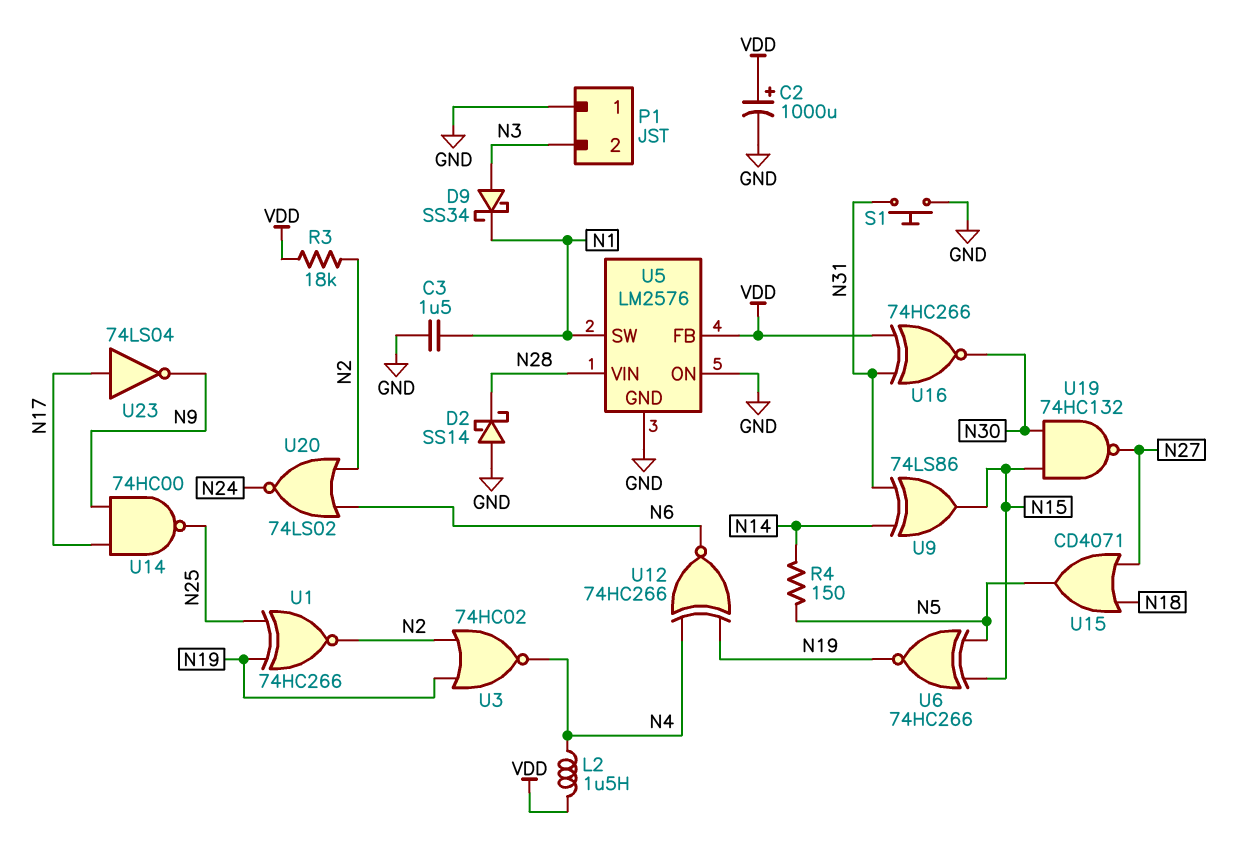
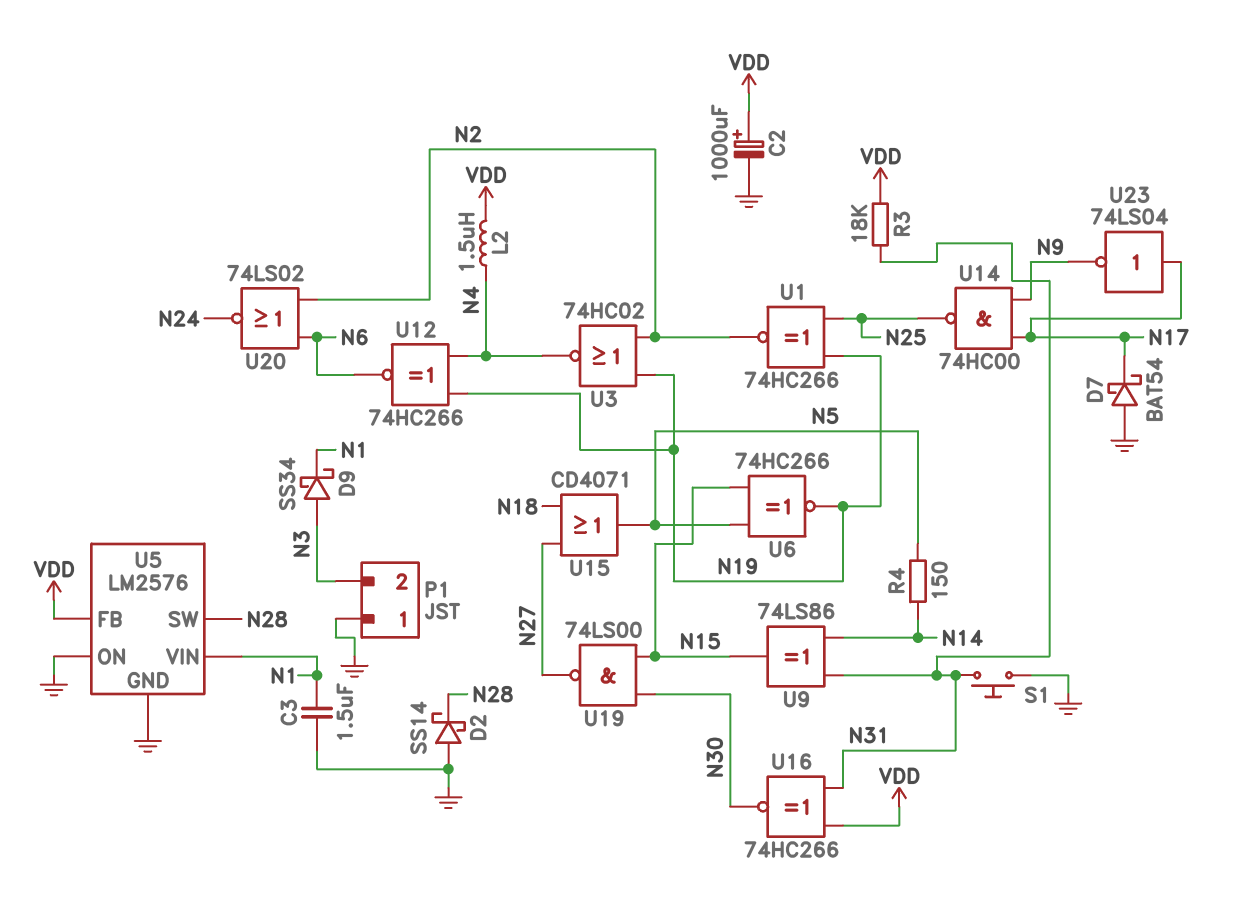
D7: none -> schottky BAT54 (A GND, K N17)
R3: 18k (N2, VDD) -> 18k (N31, VDD)
U5 pin SW: N1 -> N28
U5 pin VIN: N28 -> N1
U19: NAND 74HC132 (in N15, in N30, out N27) -> NAND 74LS00 (in N15, in N30, out N27)

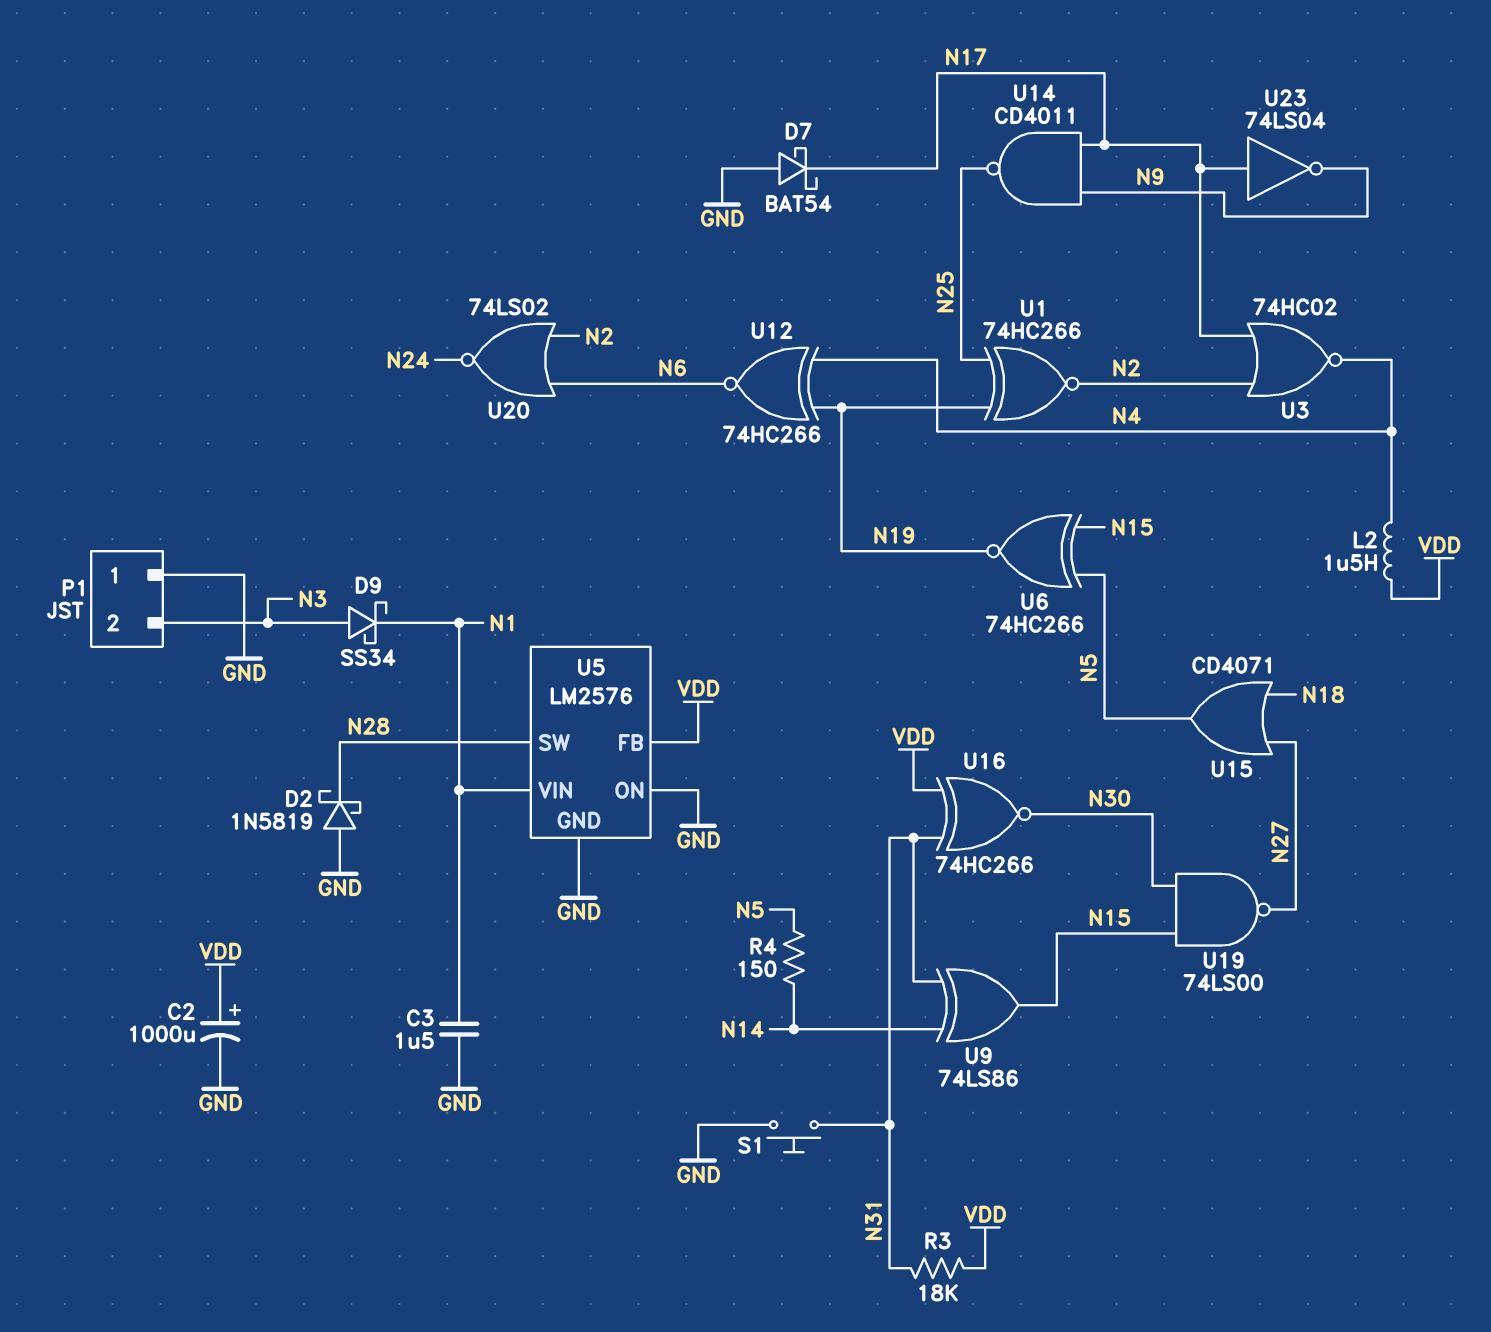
D2: schottky SS14 (A GND, K N28) -> schottky 1N5819 (A GND, K N28)
U3: NOR 74HC02 (in N2, in N19, out N4) -> NOR 74HC02 (in N2, in N17, out N4)
U14: NAND 74HC00 (in N9, in N17, out N25) -> NAND CD4011 (in N9, in N17, out N25)

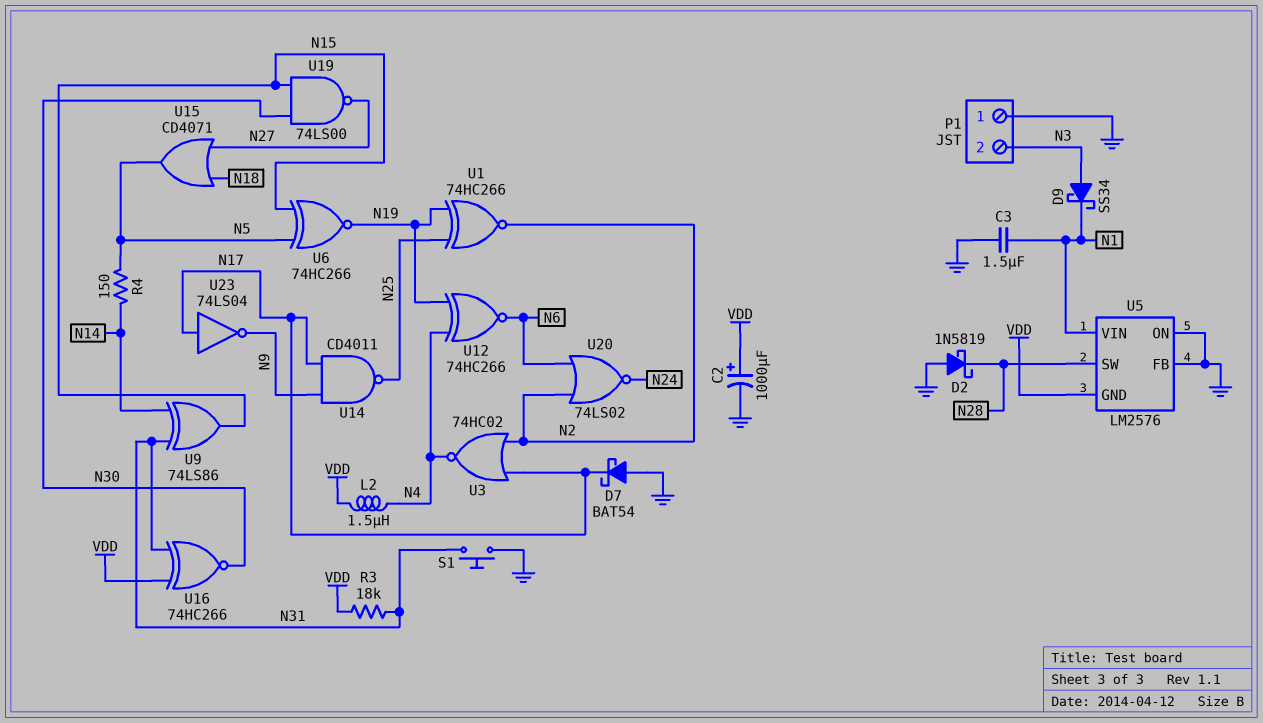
U5 pin FB: VDD -> GND
U5 pin GND: GND -> VDD

